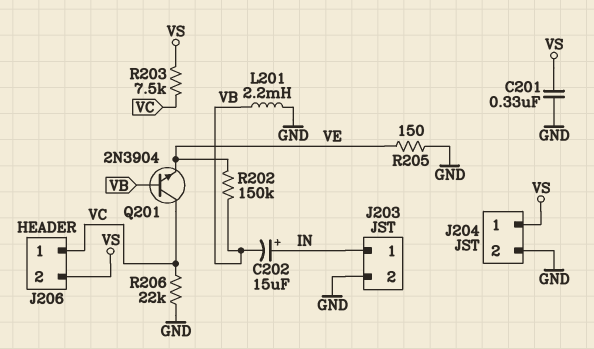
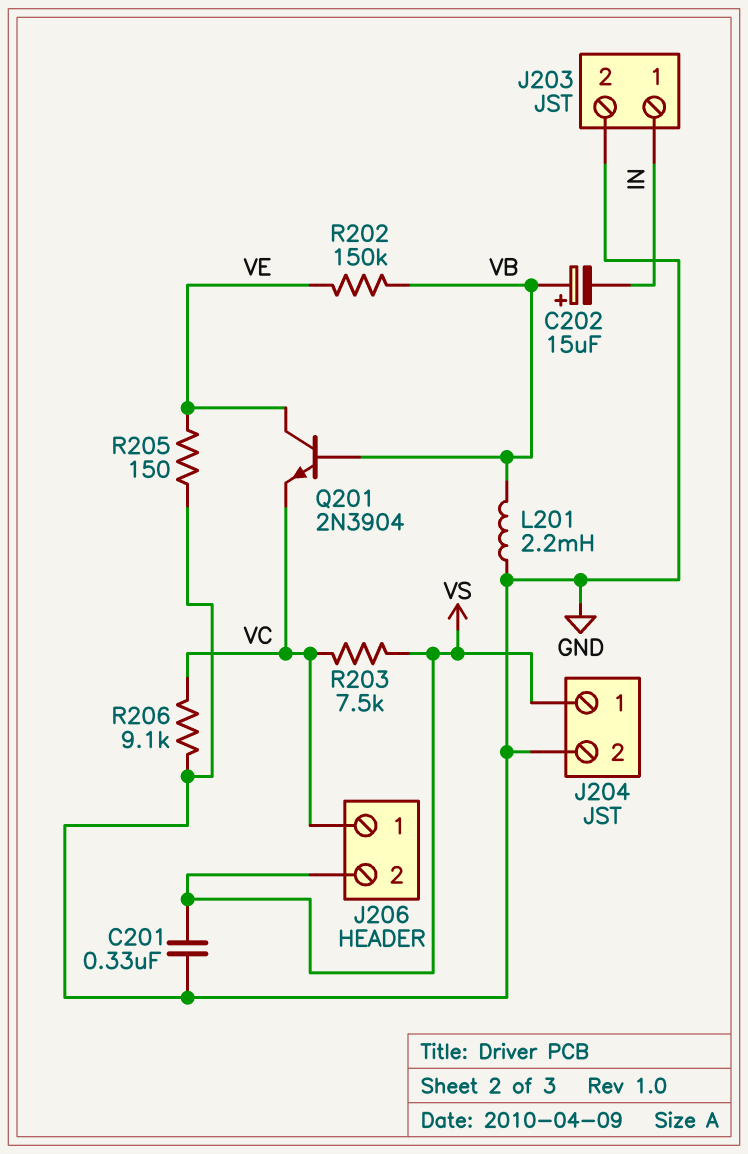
C202: 15uF (plus IN, minus VB) -> 15uF (plus VB, minus IN)
Q201: NPN 2N3904 (B VB, C VC, E VE) -> NPN 2N3904 (B VB, C VE, E VC)
R206: 22k (GND, VC) -> 9.1k (GND, VC)

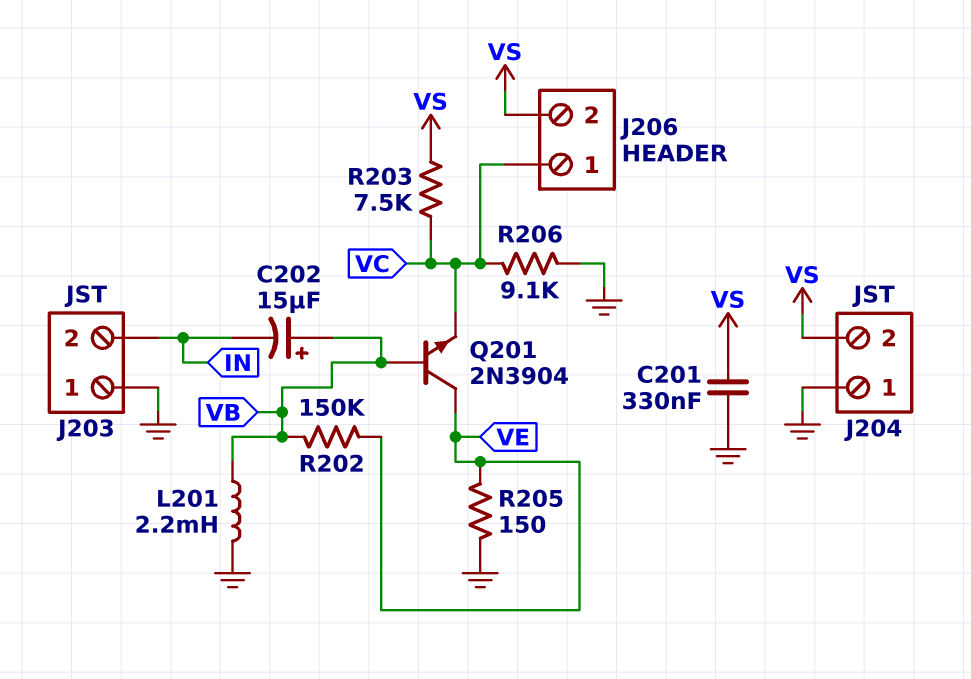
J203 pin 1: IN -> GND
J203 pin 2: GND -> IN
J204 pin 1: VS -> GND
J204 pin 2: GND -> VS

